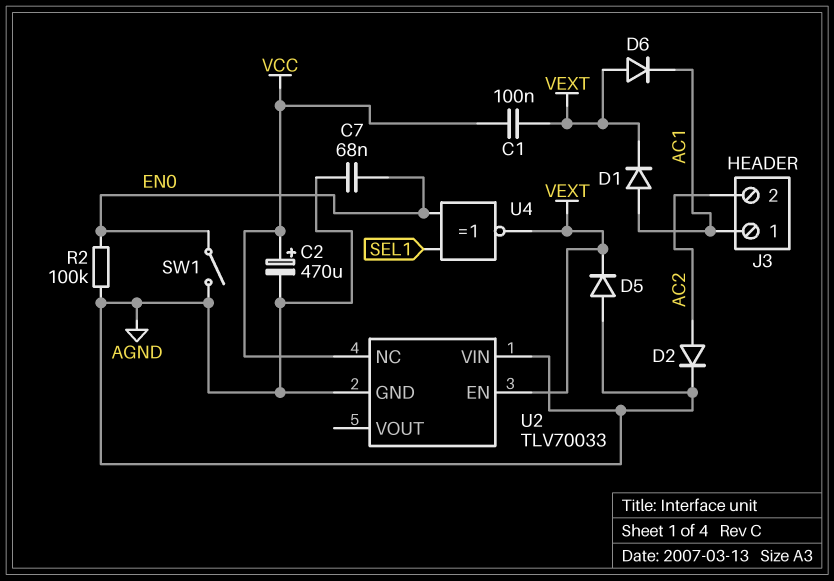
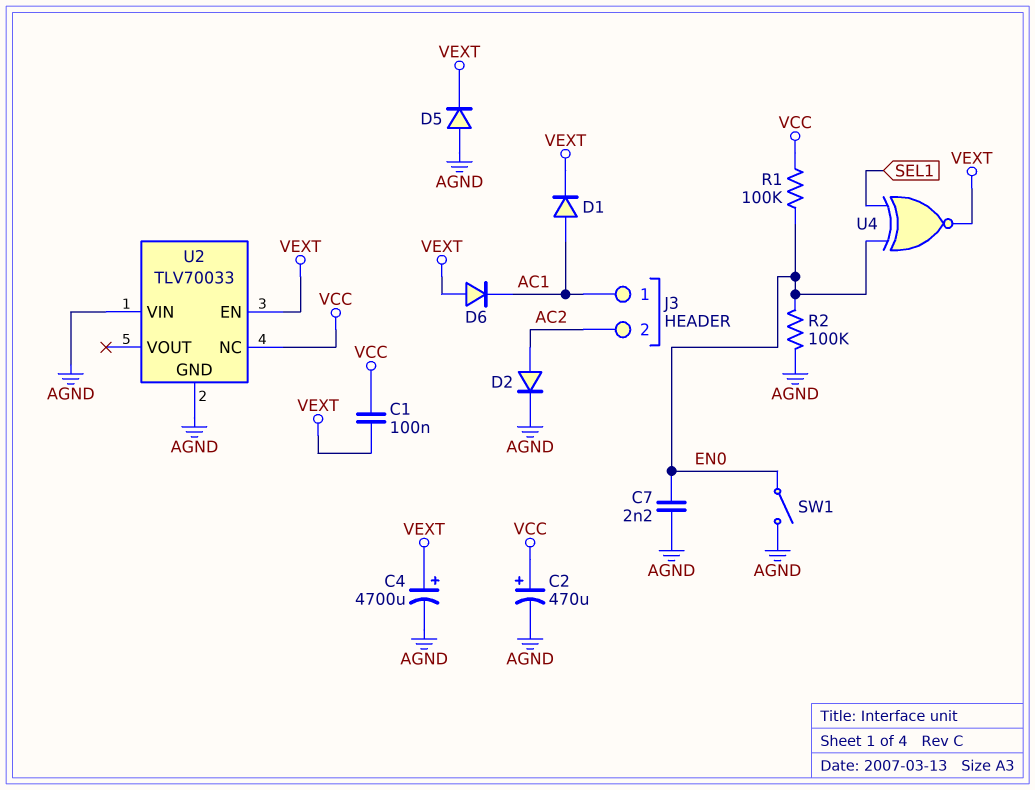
C4: none -> 4700uF (plus VEXT, minus AGND)
C7: 68nF (AGND, EN0) -> 2.2nF (AGND, EN0)
R1: none -> 100k (EN0, VCC)

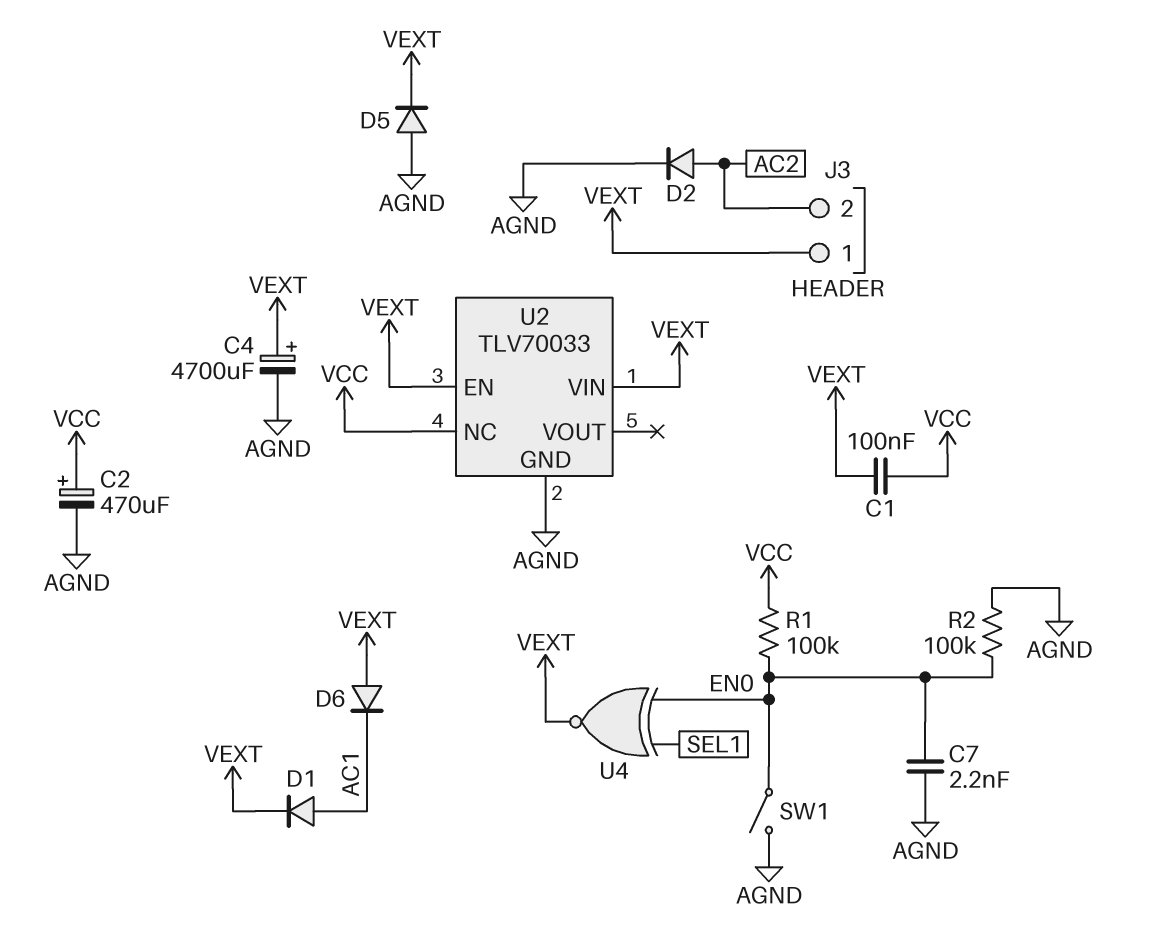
J3 pin 1: AC1 -> VEXT
U2 pin VIN: AGND -> VEXT

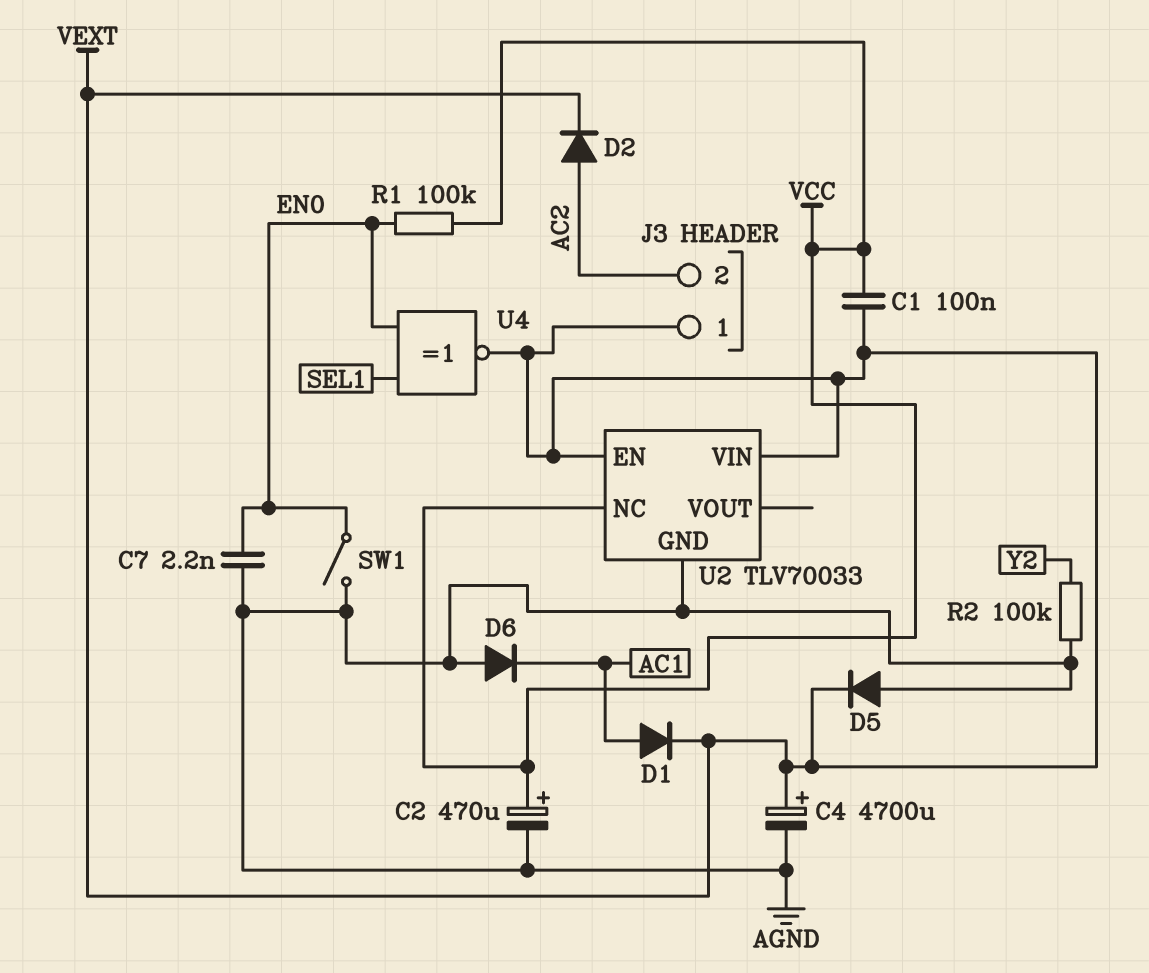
D2: diode (A AC2, K AGND) -> diode (A AC2, K VEXT)
D6: diode (A VEXT, K AC1) -> diode (A AGND, K AC1)
R2: 100k (AGND, EN0) -> 100k (AGND, Y2)

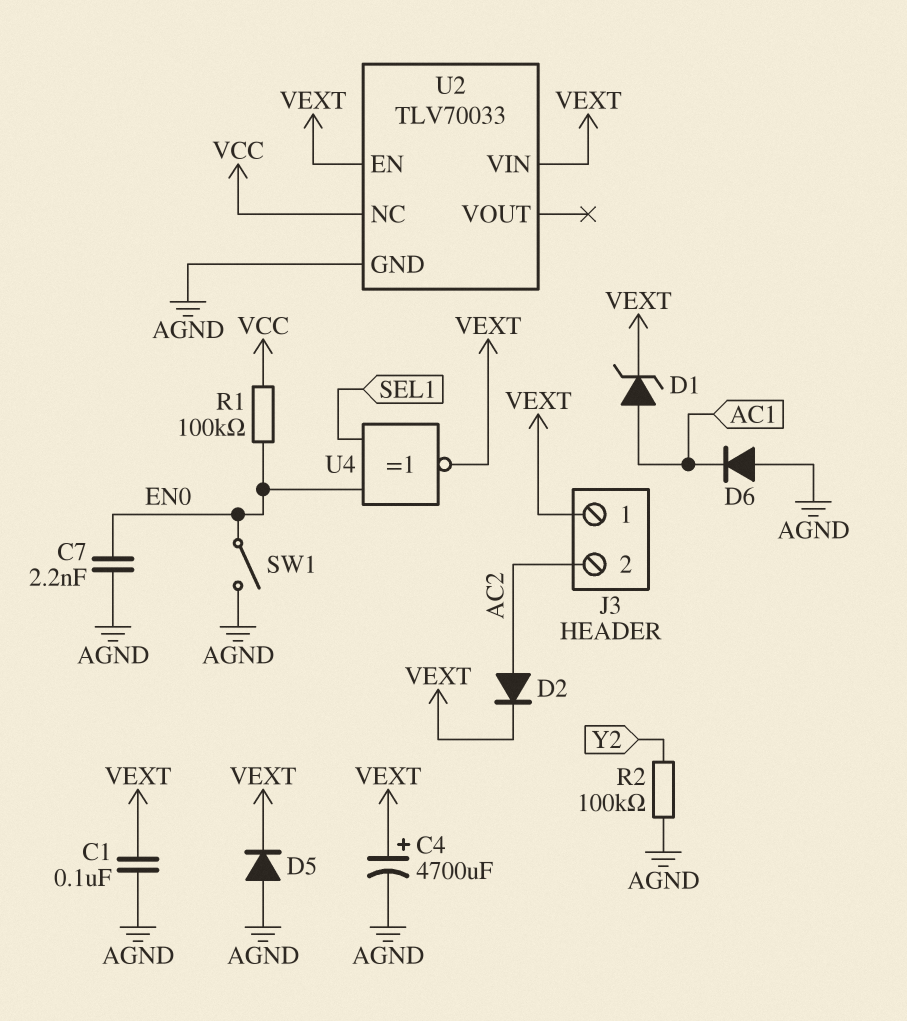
C1: 100nF (VCC, VEXT) -> 100nF (AGND, VEXT)
C2: 470uF (plus VCC, minus AGND) -> none
D1: diode (A AC1, K VEXT) -> zener (A AC1, K VEXT)

